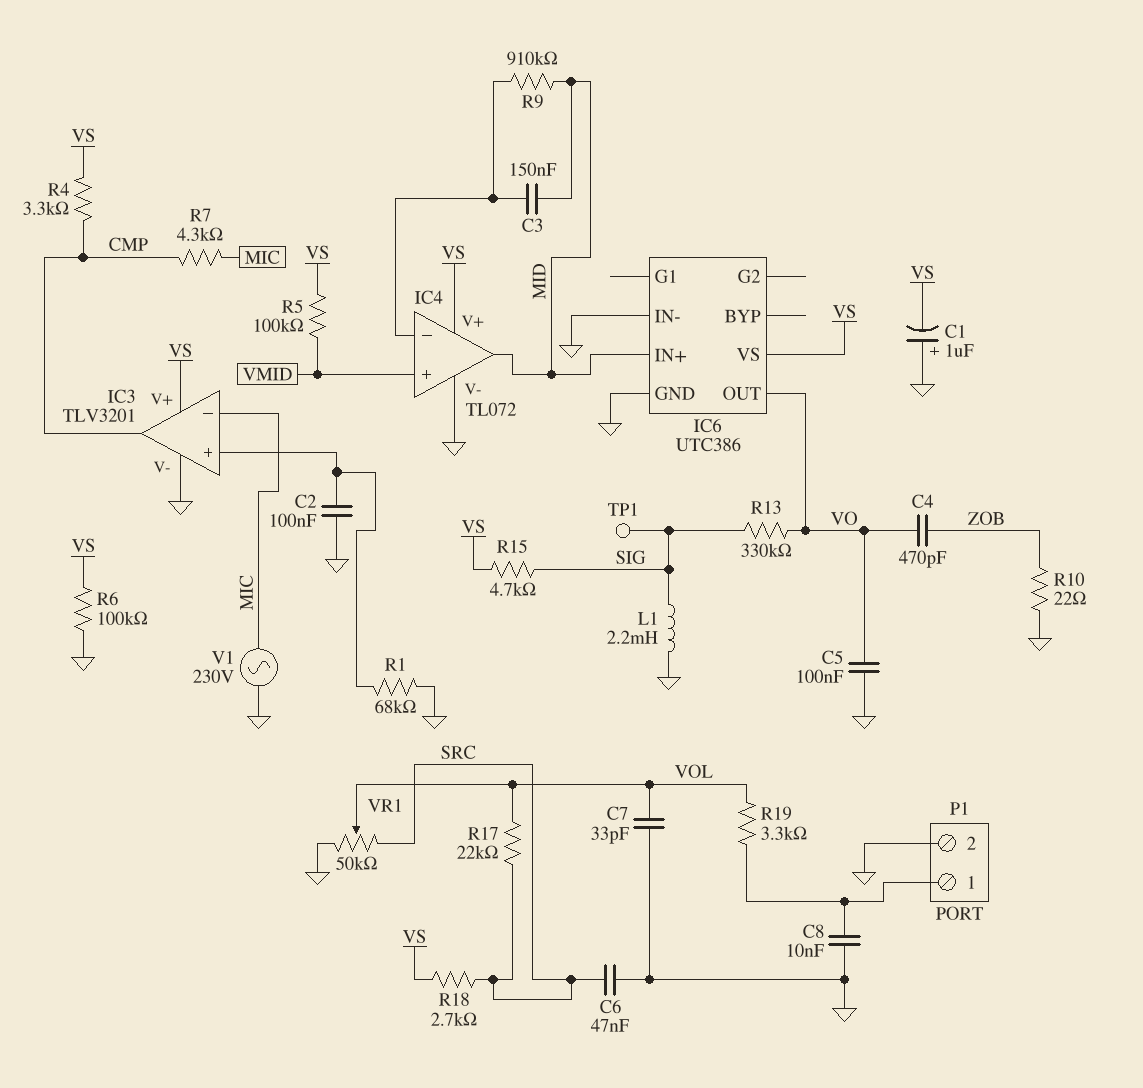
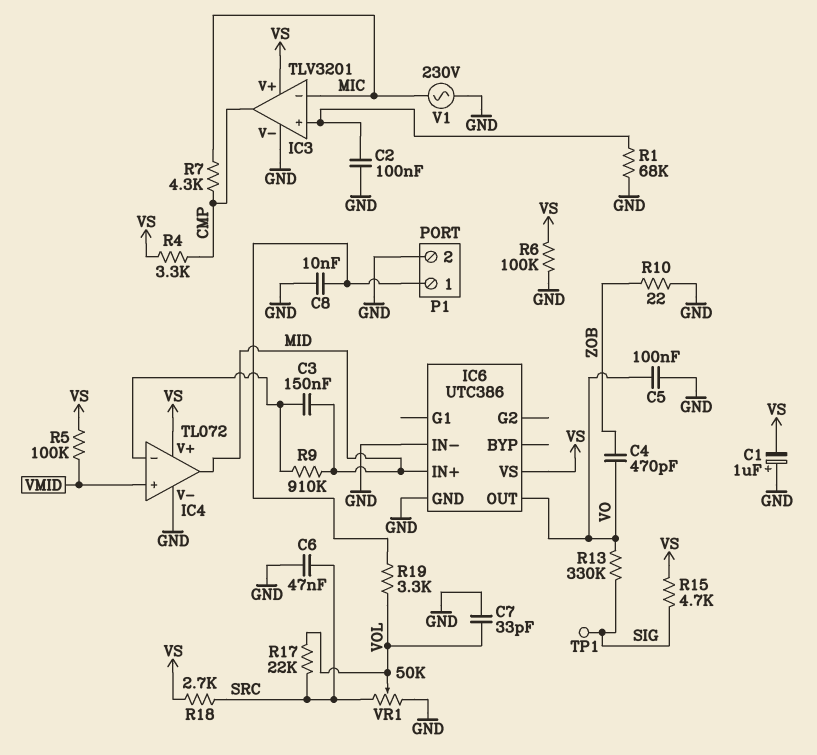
L1: 2.2mH (GND, SIG) -> none

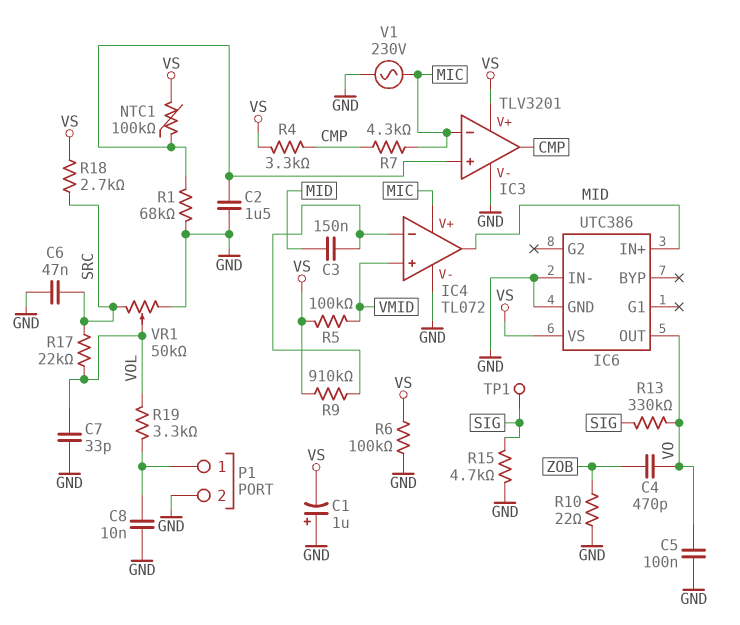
C2: 100nF (GND, IC3/in+) -> 1.5uF (GND, IC3/in+)
IC4 pin V+: VS -> MIC
NTC1: none -> 100k (IC3/in+, VS)
R9: 910k (IC4/in-, MID) -> 910k (IC4/in-, VS)
R15: 4.7k (SIG, VS) -> 4.7k (GND, SIG)

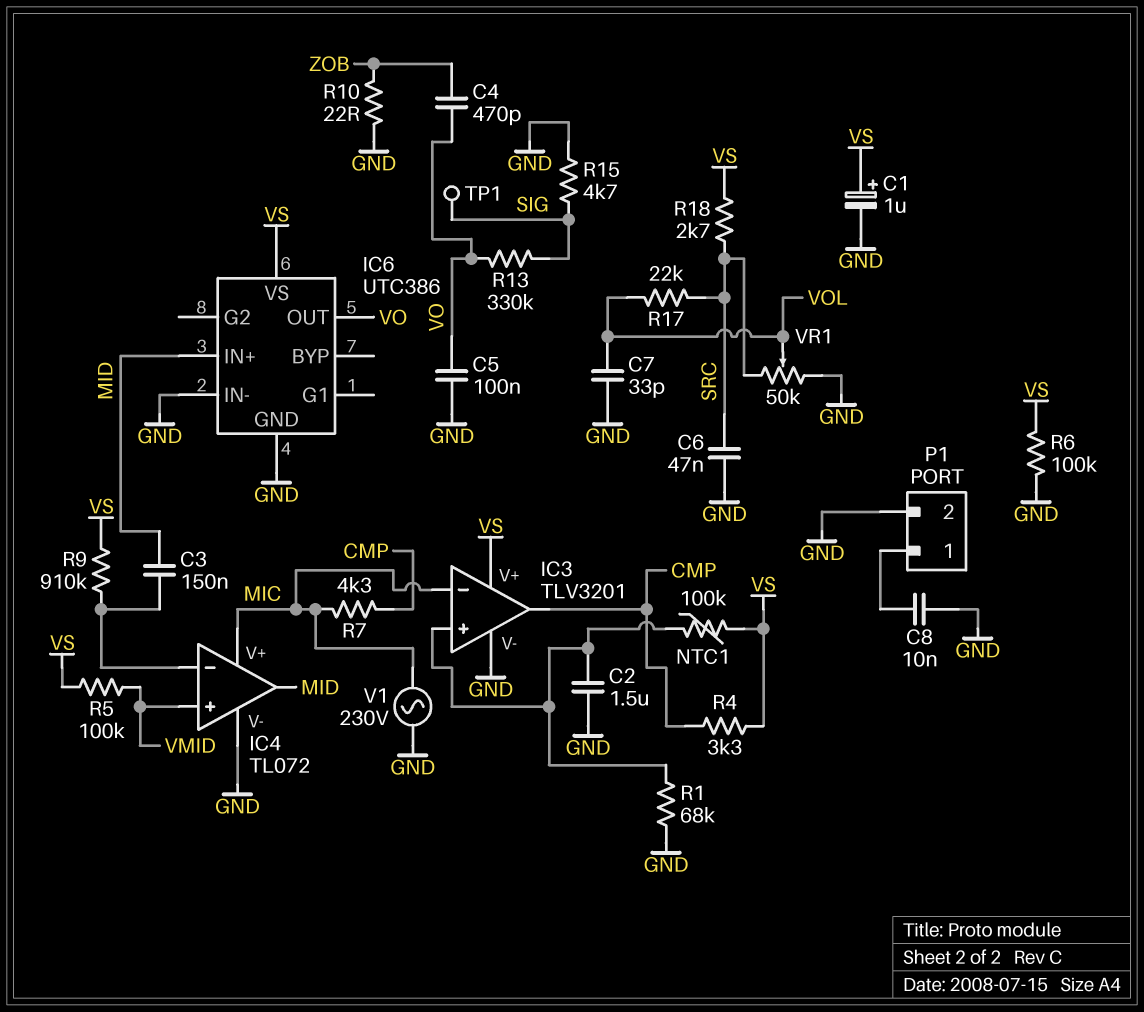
C1: 1uF (plus GND, minus VS) -> 1uF (plus VS, minus GND)
R19: 3.3k (P1/1, VOL) -> none

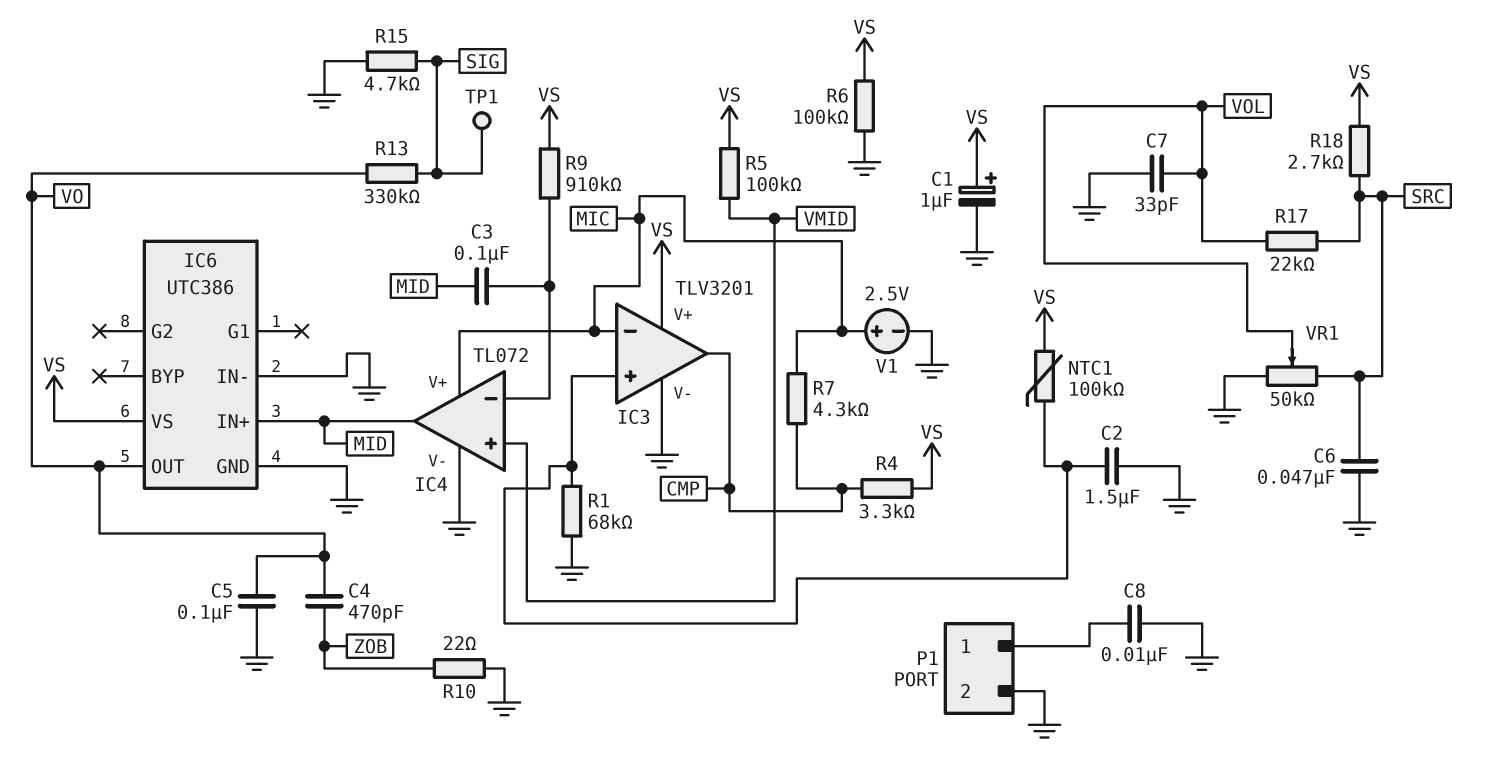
C3: 150nF (IC4/in-, MID) -> 100nF (IC4/in-, MID)
V1: AC 230V (GND, MIC) -> 2.5V (plus MIC, minus GND)

